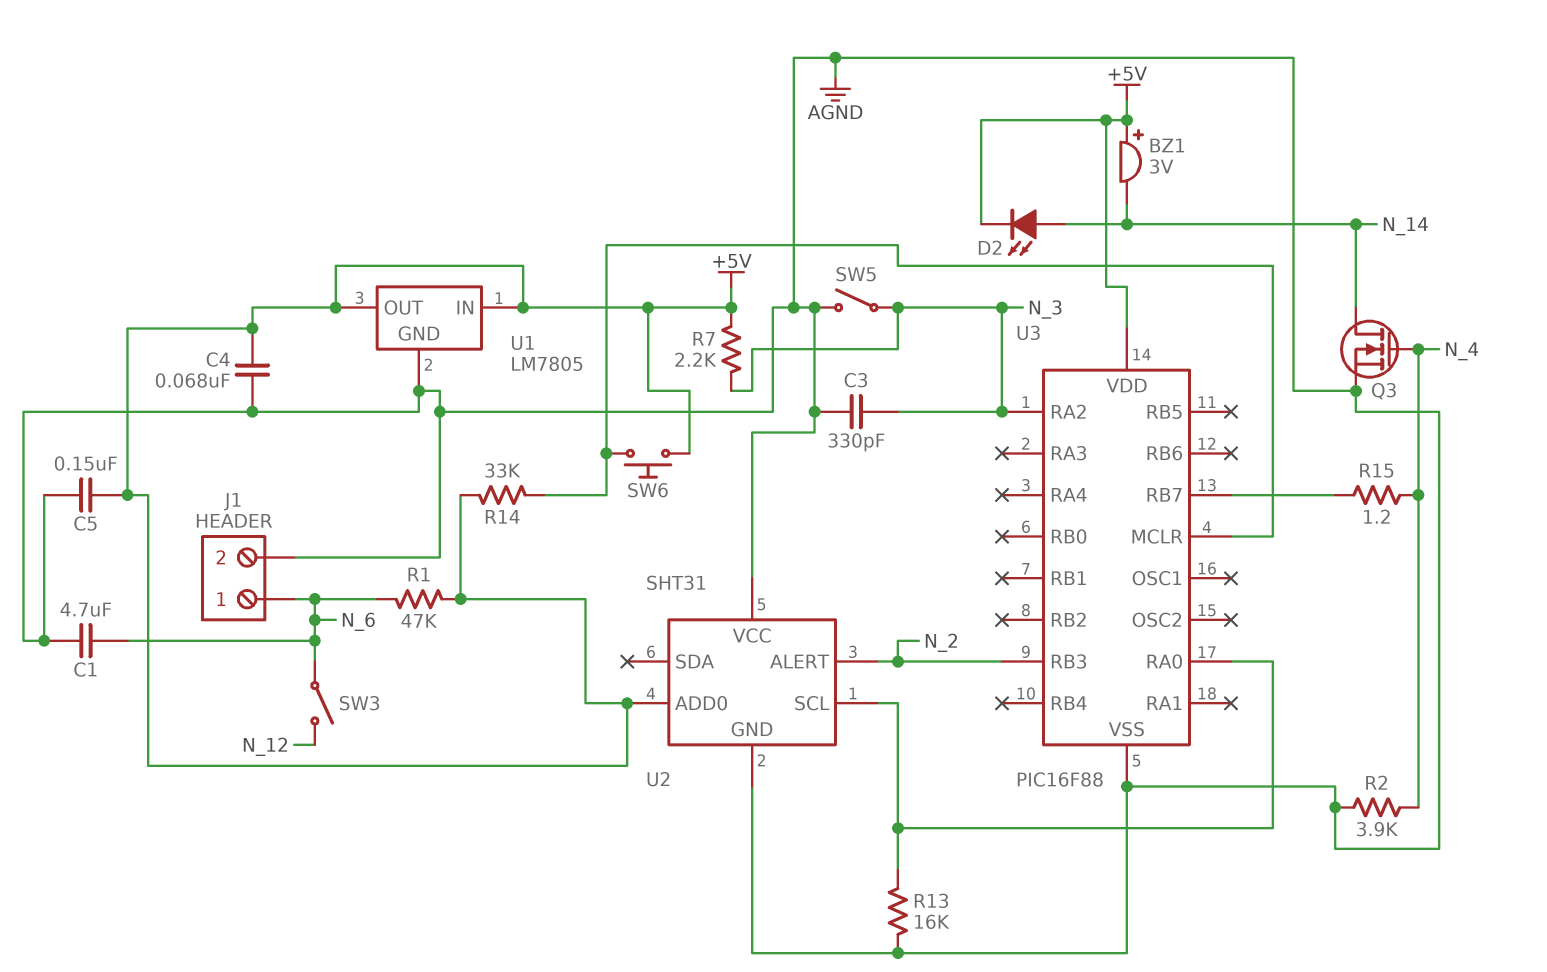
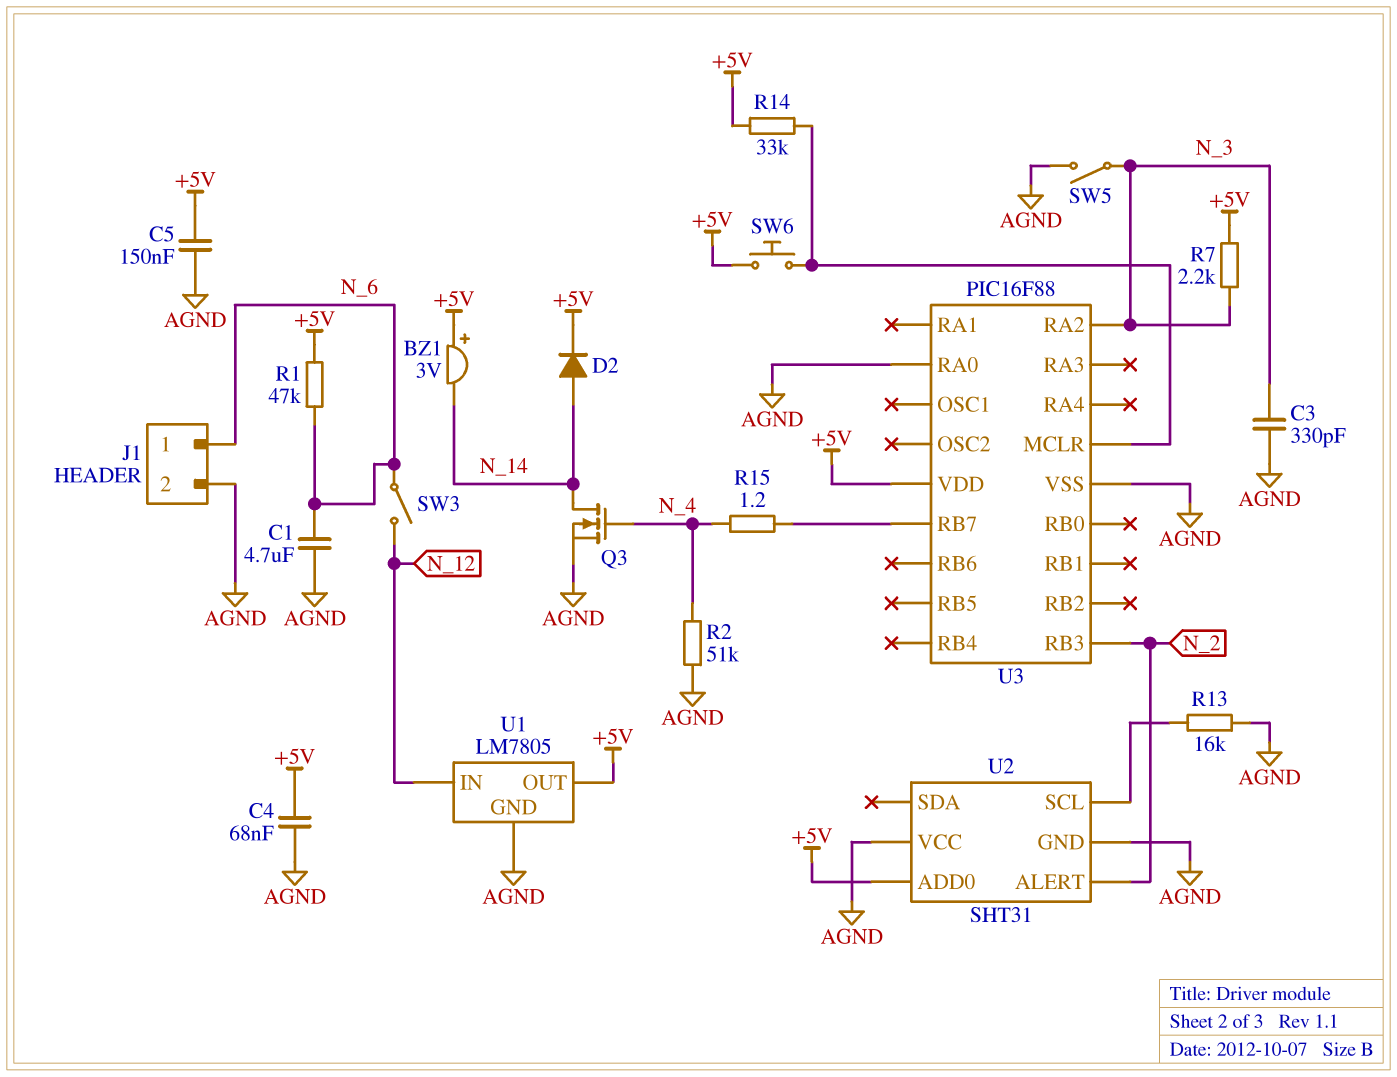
D2: LED (A N_14, K +5V) -> diode (A N_14, K +5V)
R2: 3.9k (AGND, N_4) -> 51k (AGND, N_4)
U1 pin IN: +5V -> N_12
U3 pin RA0: U2/SCL -> AGND

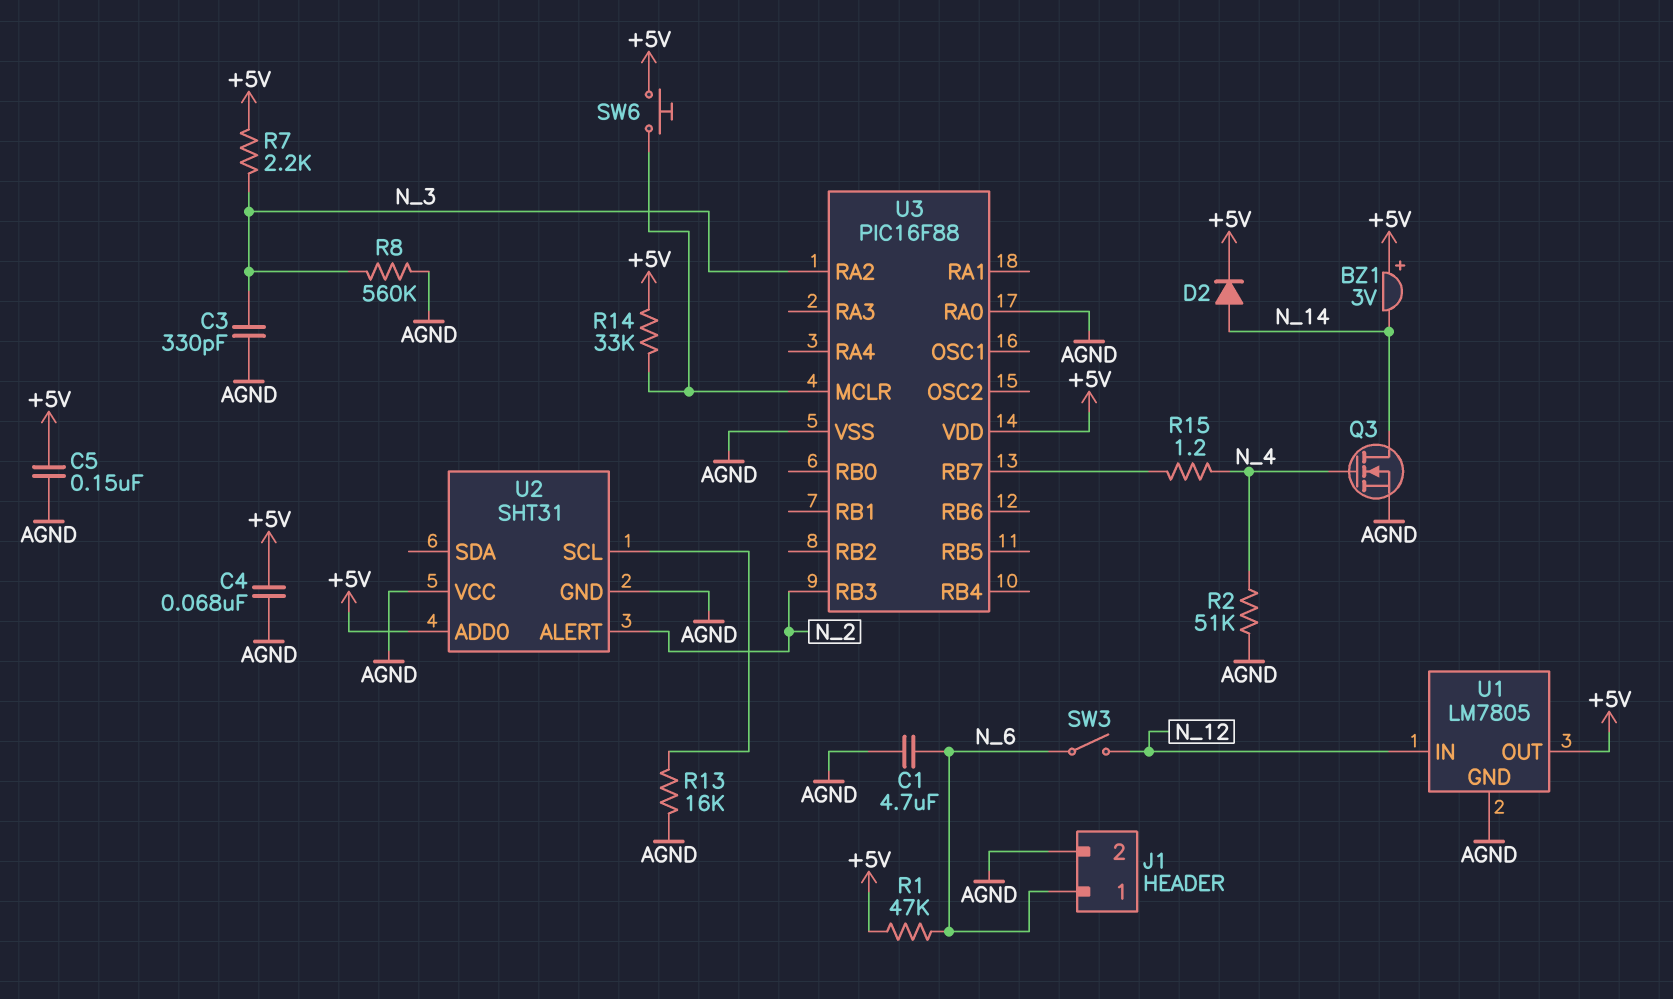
R8: none -> 560k (AGND, N_3)
SW5: switch (AGND, N_3) -> none

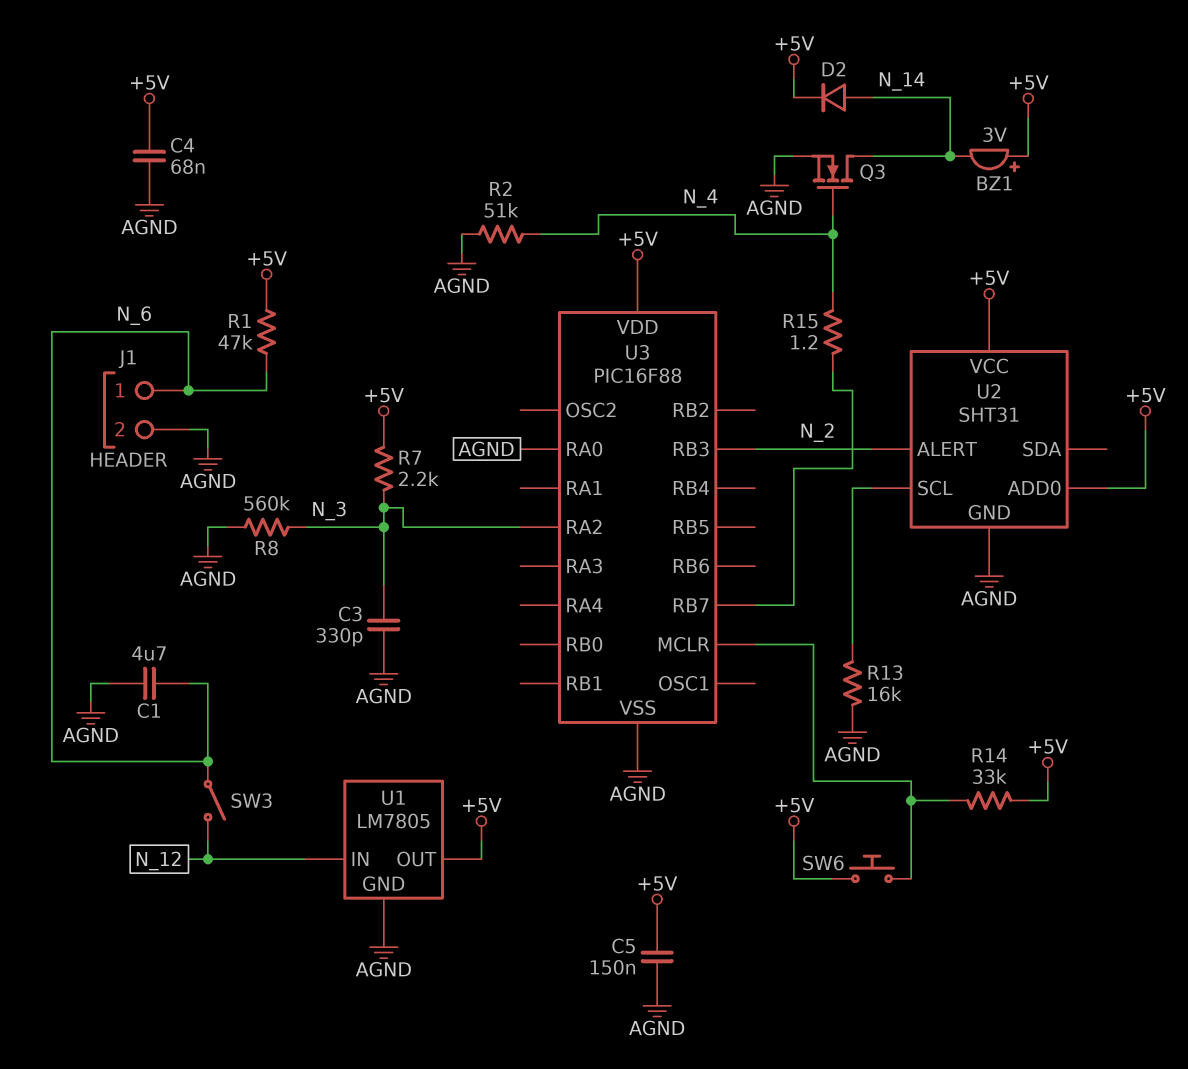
U2 pin VCC: AGND -> +5V

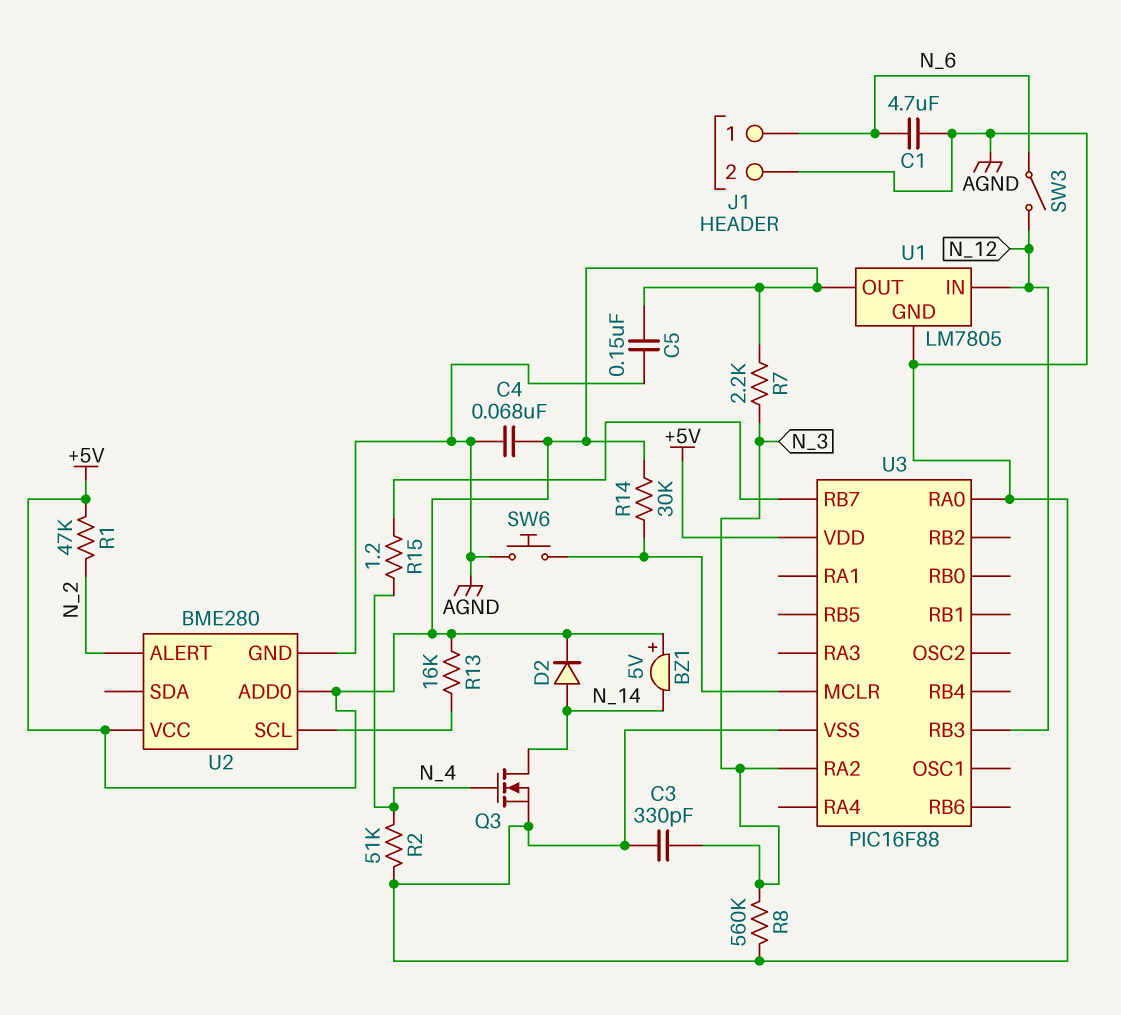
BZ1: buzzer 3V (plus +5V, minus N_14) -> buzzer 5V (plus +5V, minus N_14)
R1: 47k (+5V, N_6) -> 47k (+5V, N_2)
R13: 16k (AGND, U2/SCL) -> 16k (+5V, U2/SCL)
R14: 33k (+5V, U3/MCLR) -> 30k (+5V, U3/MCLR)
SW6: button (+5V, U3/MCLR) -> button (AGND, U3/MCLR)
U2: SHT31 -> BME280
U3 pin RB3: N_2 -> N_12

